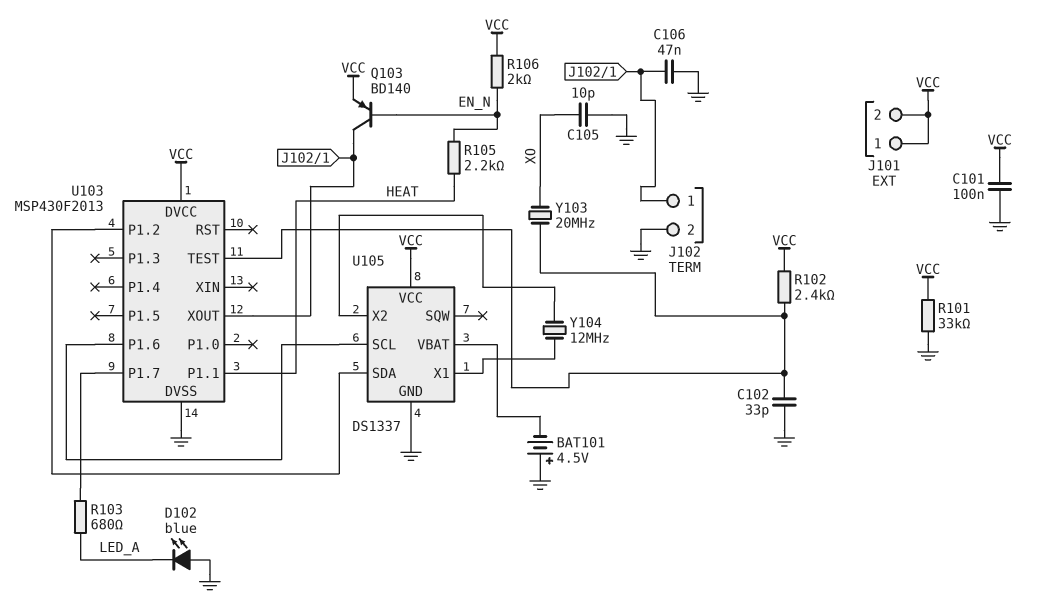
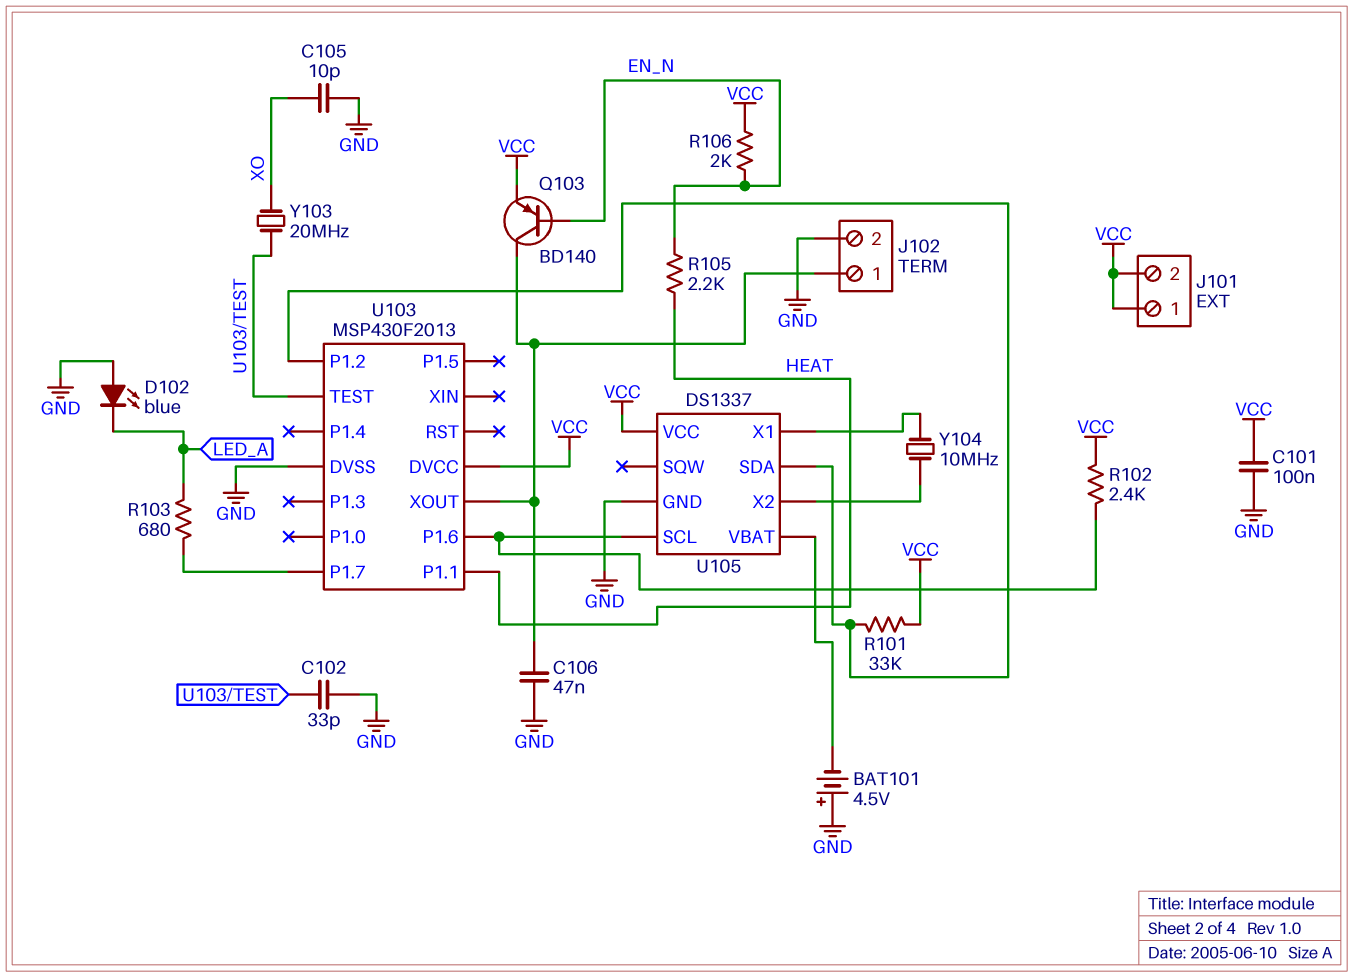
R101: 33k (GND, VCC) -> 33k (U103/P1.2, VCC)
R102: 2.4k (U103/TEST, VCC) -> 2.4k (U103/P1.6, VCC)
Y104: 12MHz (U105/X1, U105/X2) -> 10MHz (U105/X1, U105/X2)

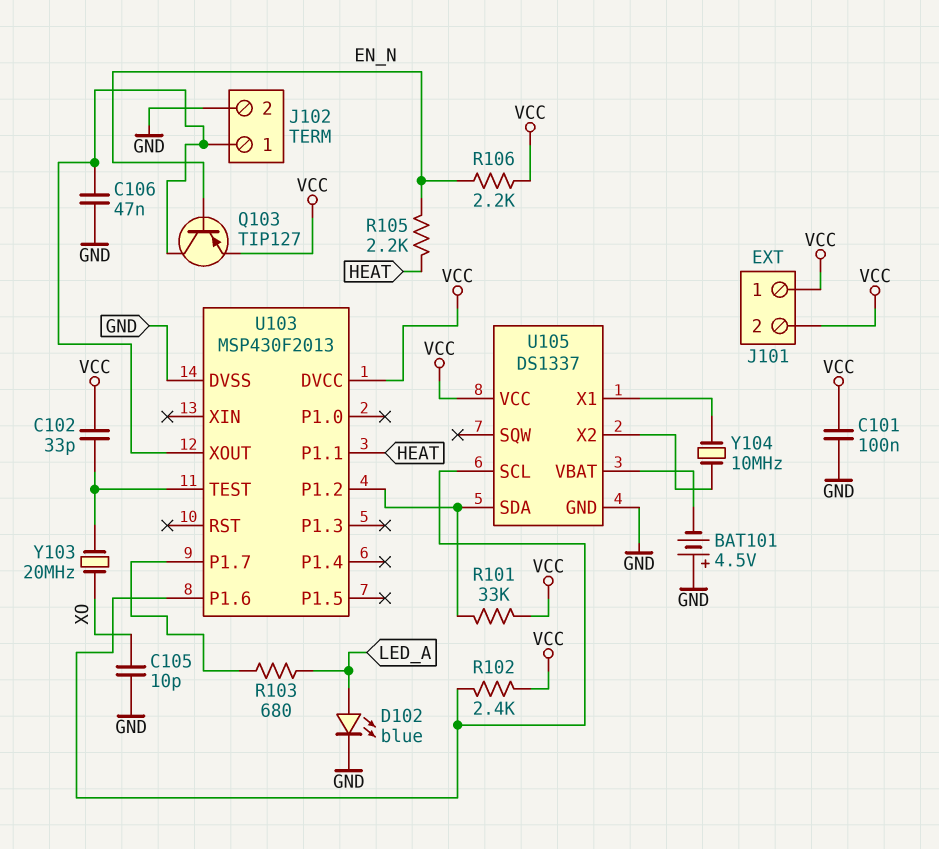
C102: 33pF (GND, U103/TEST) -> 33pF (U103/TEST, VCC)
D102: LED blue (A GND, K LED_A) -> LED blue (A LED_A, K GND)
Q103: PNP BD140 (B EN_N, C J102/1, E VCC) -> PNP TIP127 (B EN_N, C J102/1, E VCC)
R106: 2k (EN_N, VCC) -> 2.2k (EN_N, VCC)

